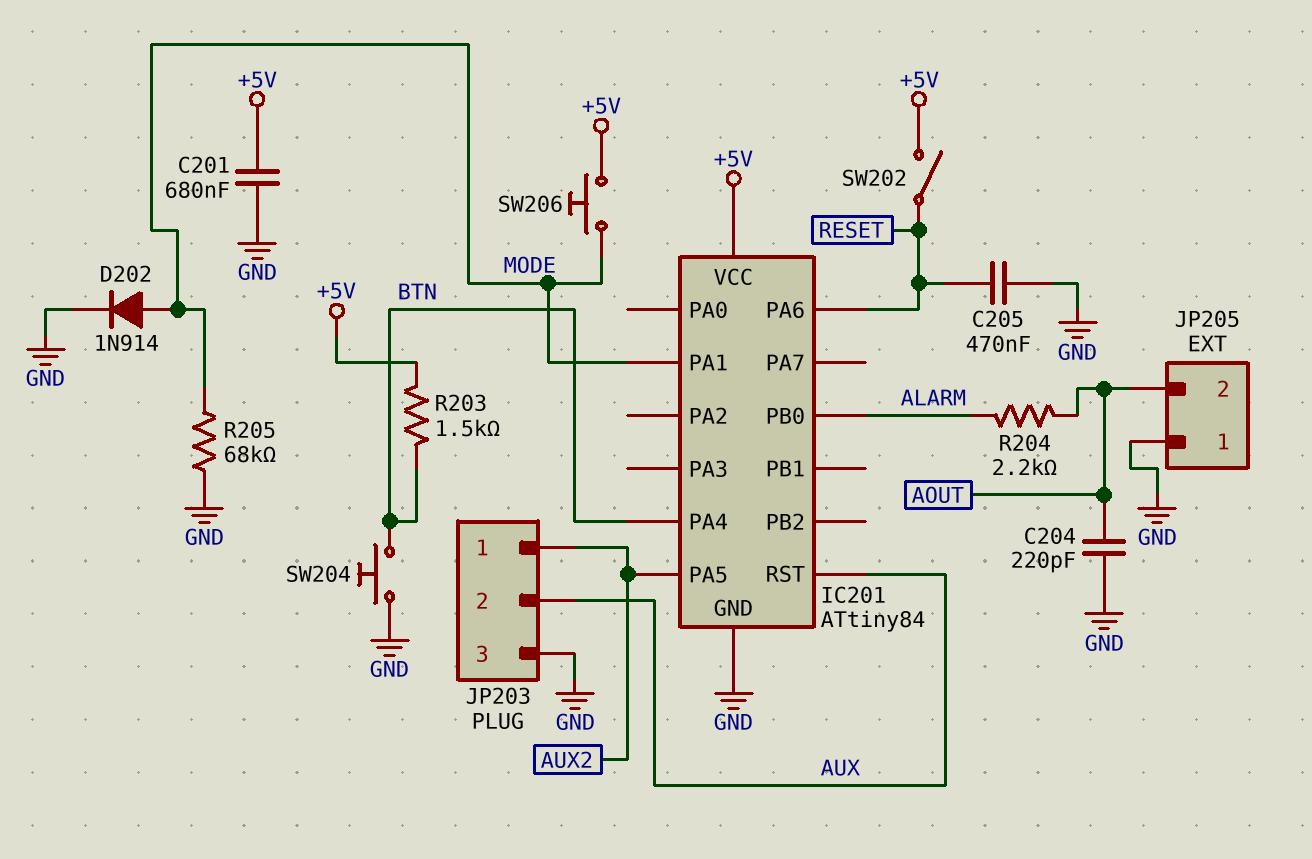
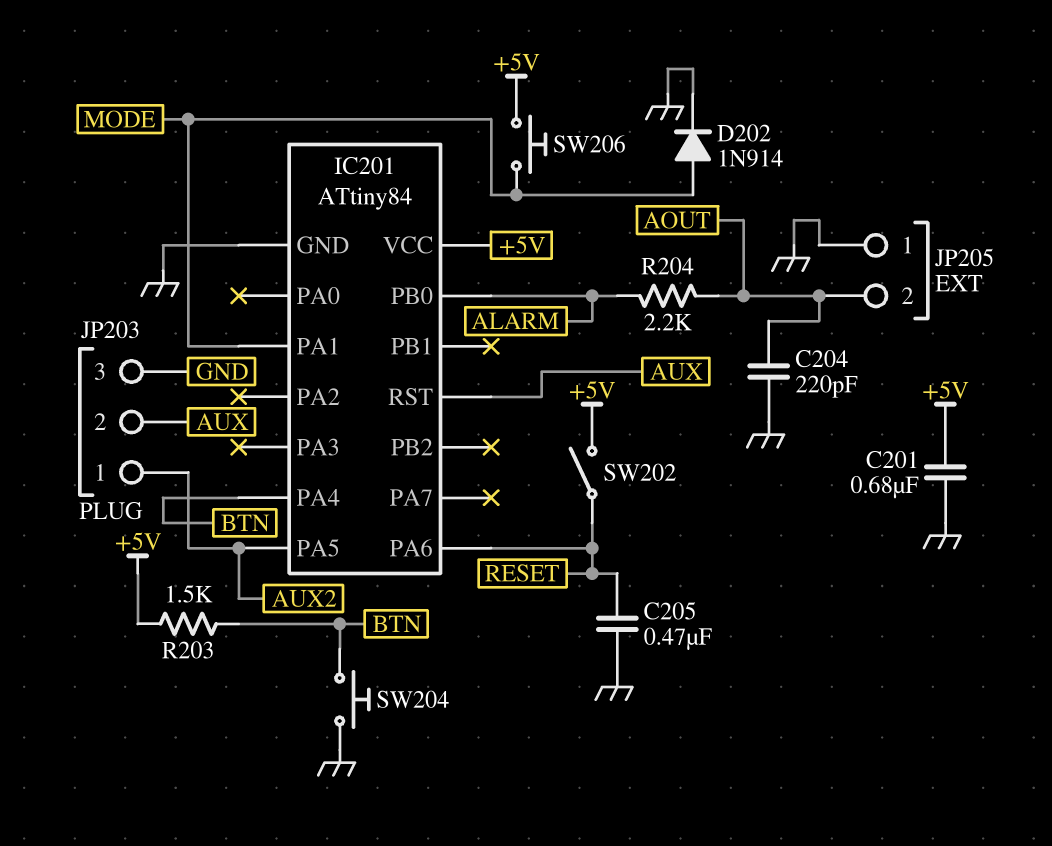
R205: 68k (GND, MODE) -> none

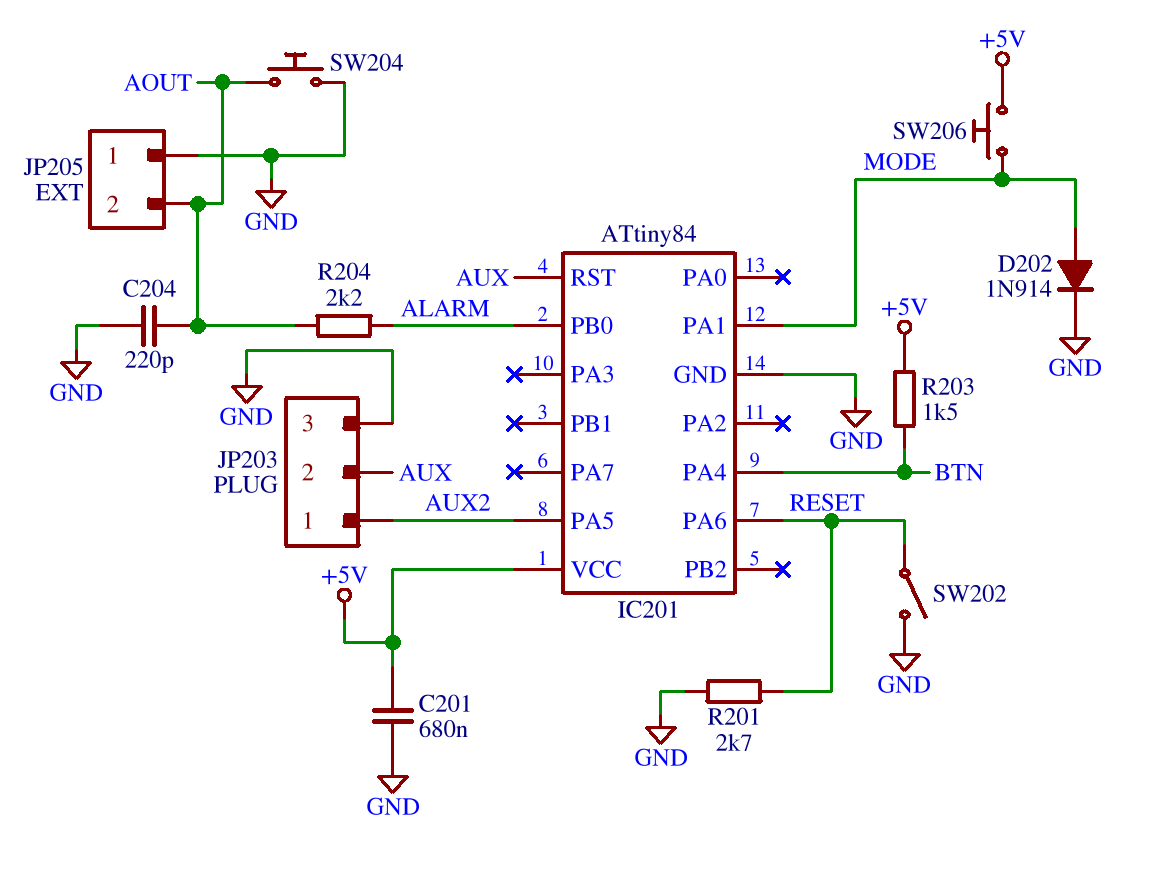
C205: 470nF (GND, RESET) -> none
R201: none -> 2.7k (GND, RESET)
SW202: switch (+5V, RESET) -> switch (GND, RESET)
SW204: button (BTN, GND) -> button (AOUT, GND)

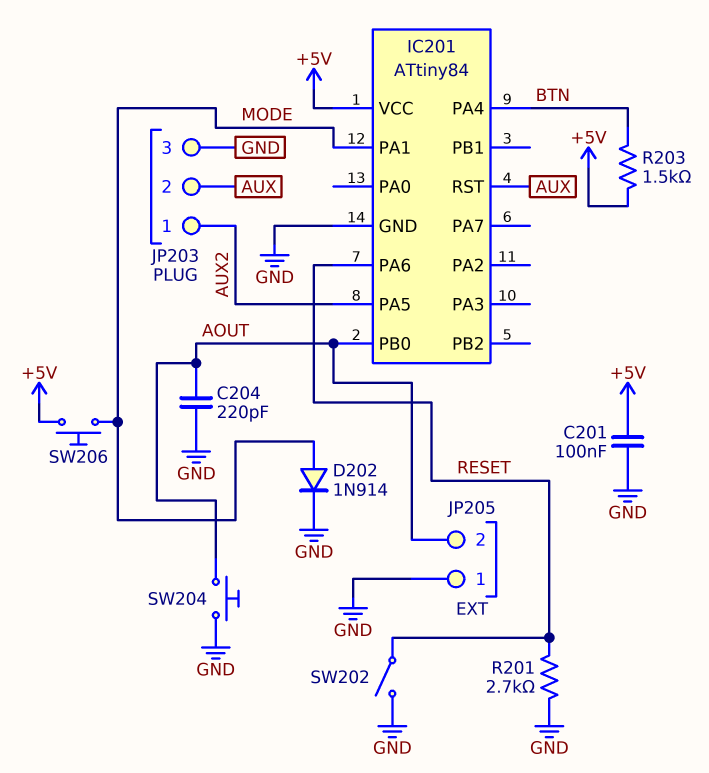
C201: 680nF (+5V, GND) -> 100nF (+5V, GND)
IC201 pin PB0: ALARM -> AOUT
R204: 2.2k (ALARM, AOUT) -> none

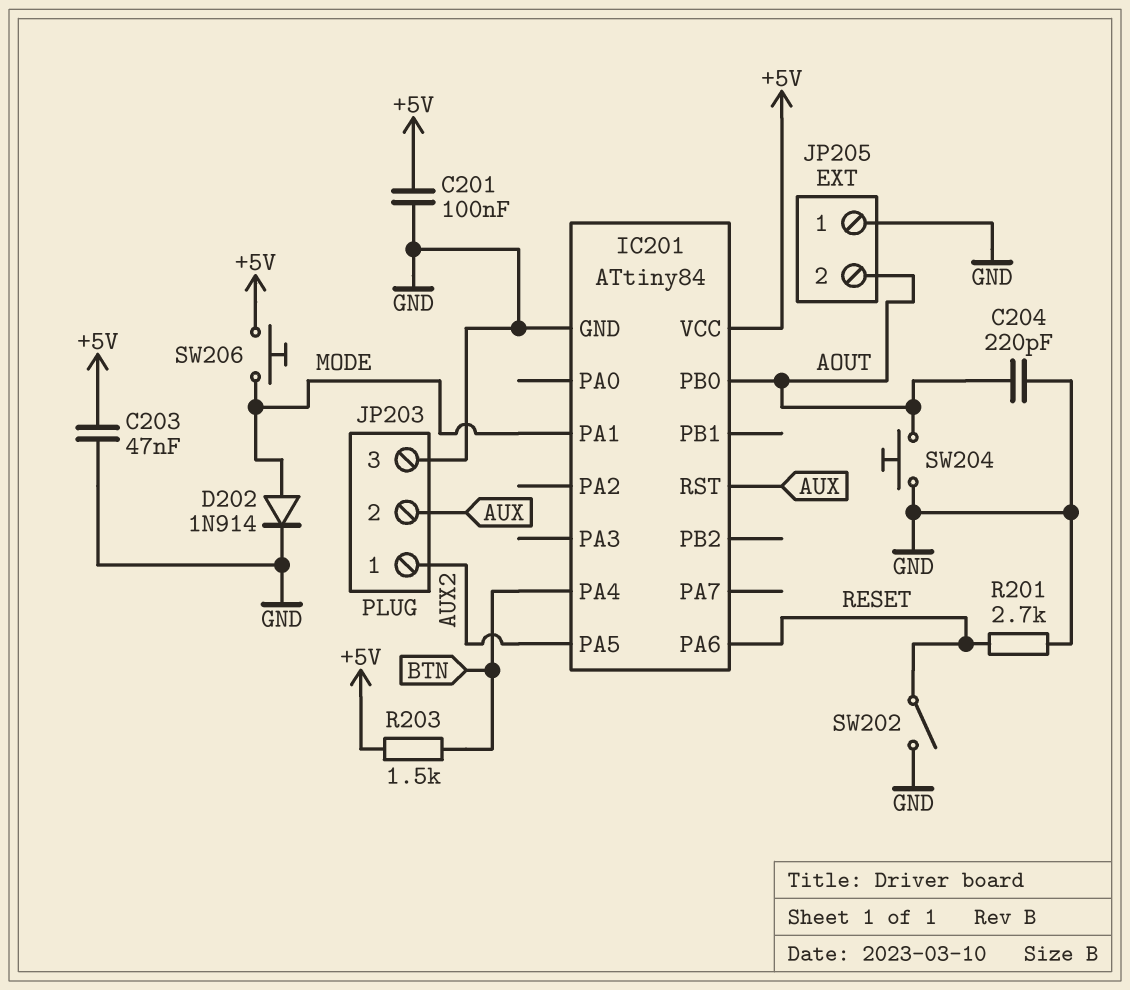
C203: none -> 47nF (+5V, GND)

